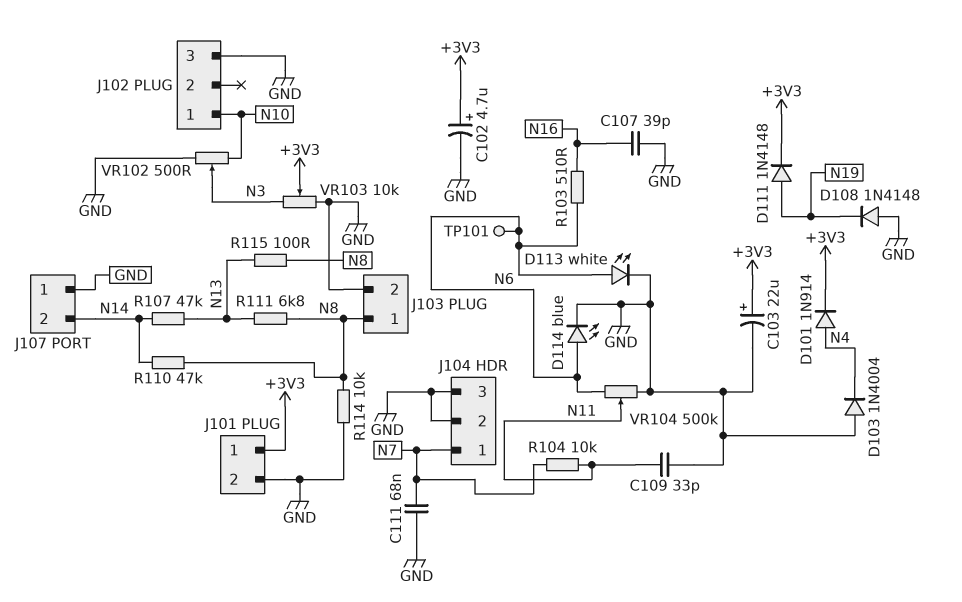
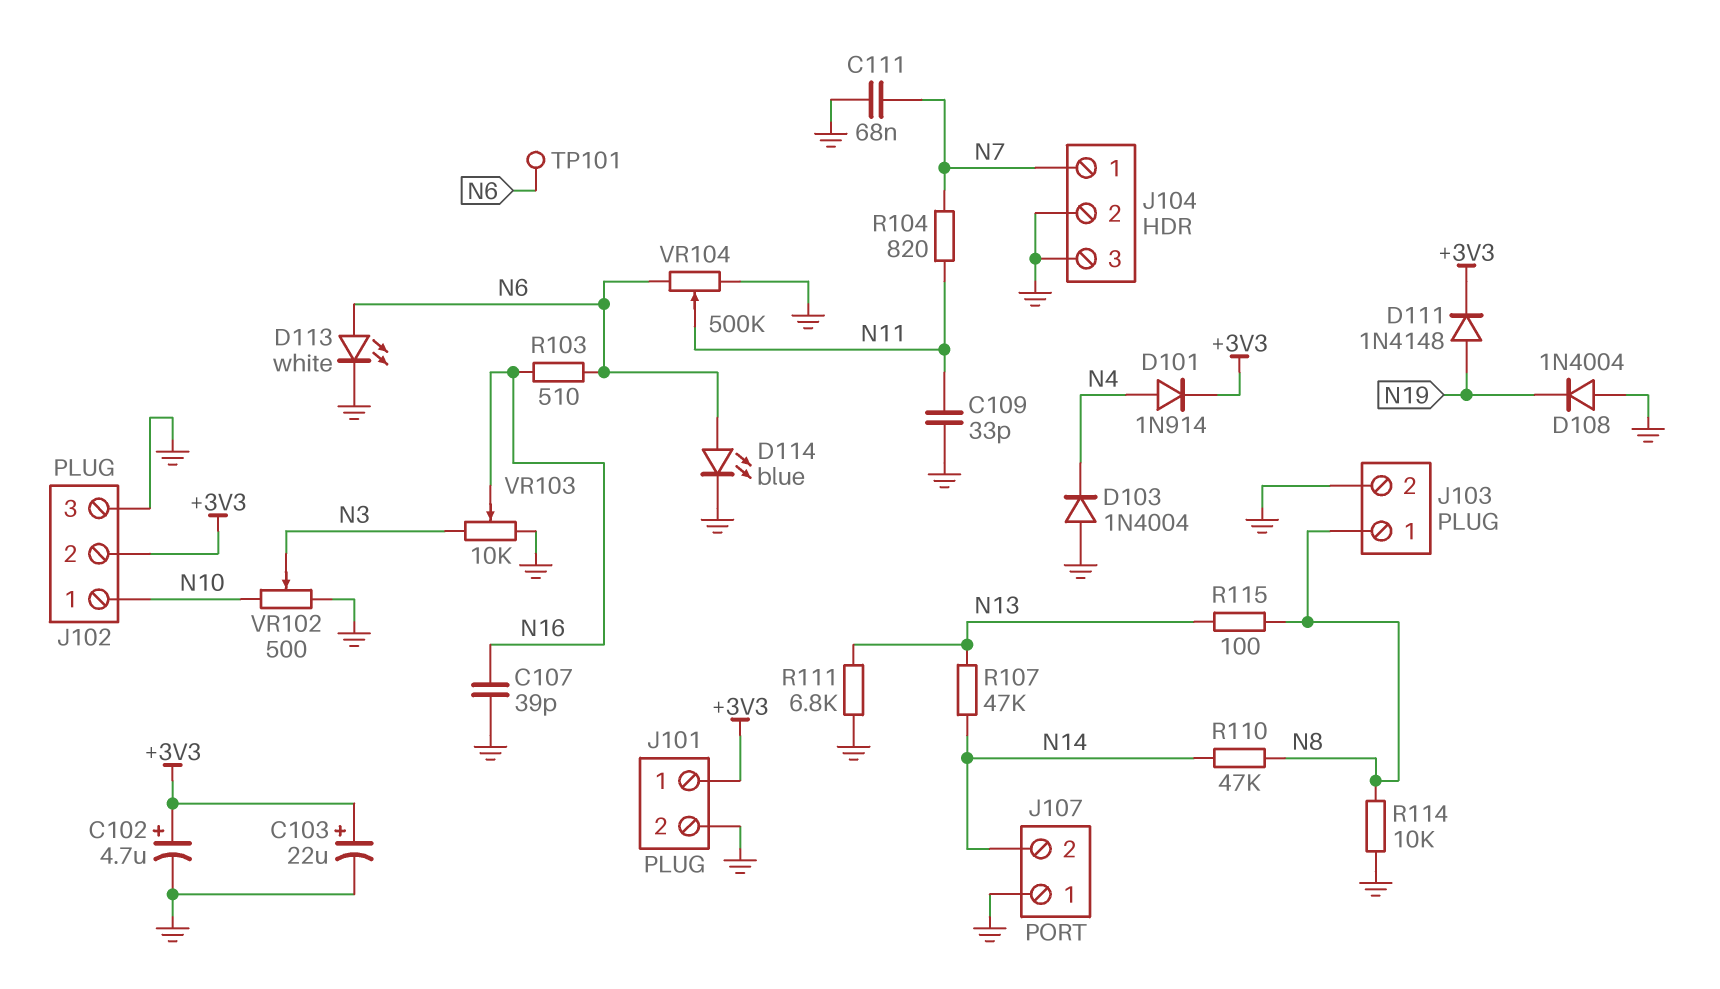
D108: diode 1N4148 (A GND, K N19) -> diode 1N4004 (A GND, K N19)
J102 pin 2: none -> +3V3
R104: 10k (N7, N11) -> 820 (N7, N11)
R111: 6.8k (N8, N13) -> 6.8k (GND, N13)
VR103: 10k (GND, N3, wiper +3V3) -> 10k (GND, N3, wiper N16)

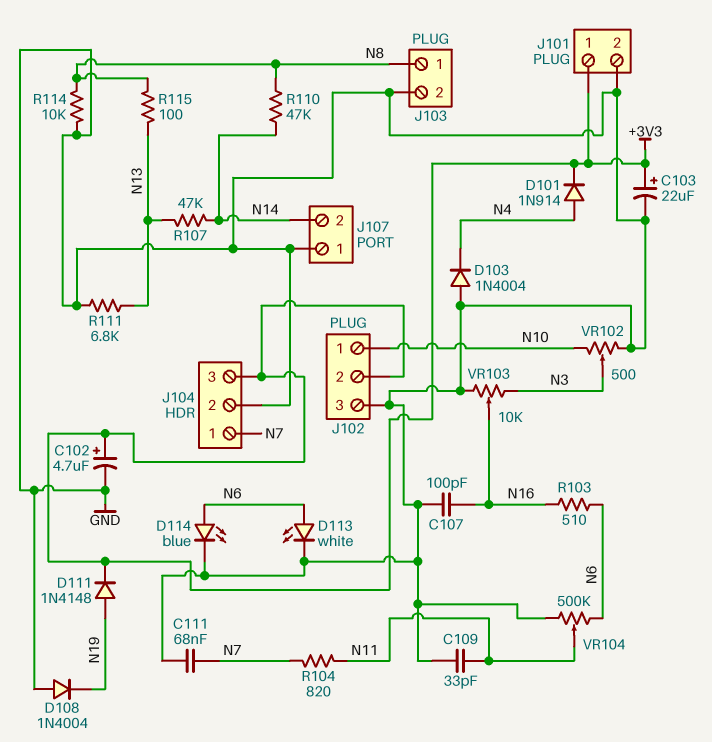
C107: 39pF (GND, N16) -> 100pF (GND, N16)
J104 pin 3: GND -> +3V3
TP101: test point (N6) -> none

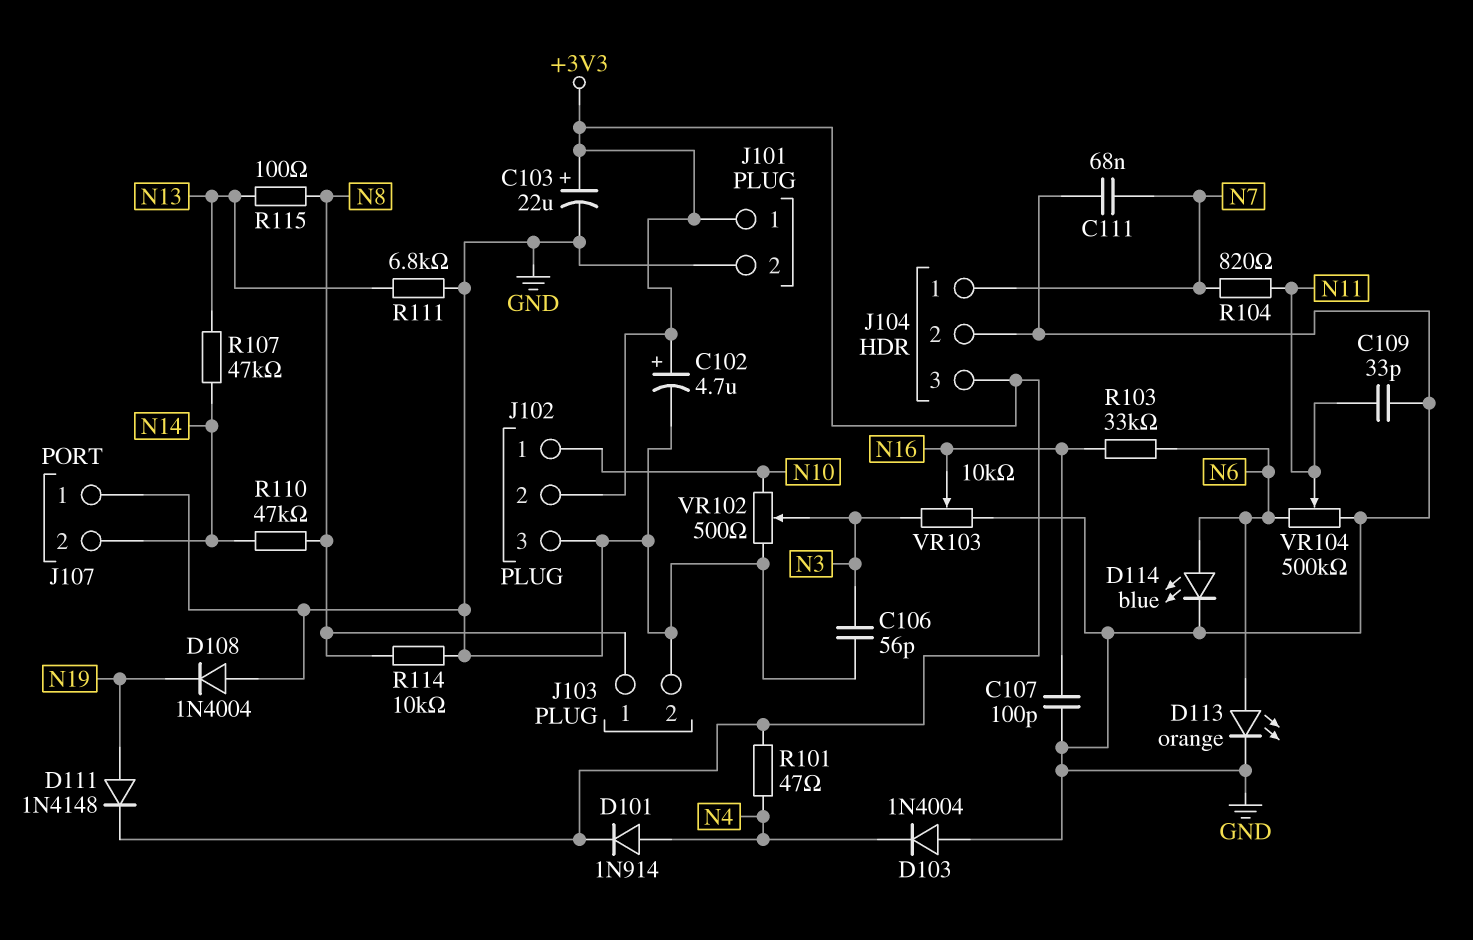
C106: none -> 56pF (GND, N3)
D113: LED white (A N6, K GND) -> LED orange (A N6, K GND)
R101: none -> 47 (+3V3, N4)
R103: 510 (N6, N16) -> 33k (N6, N16)

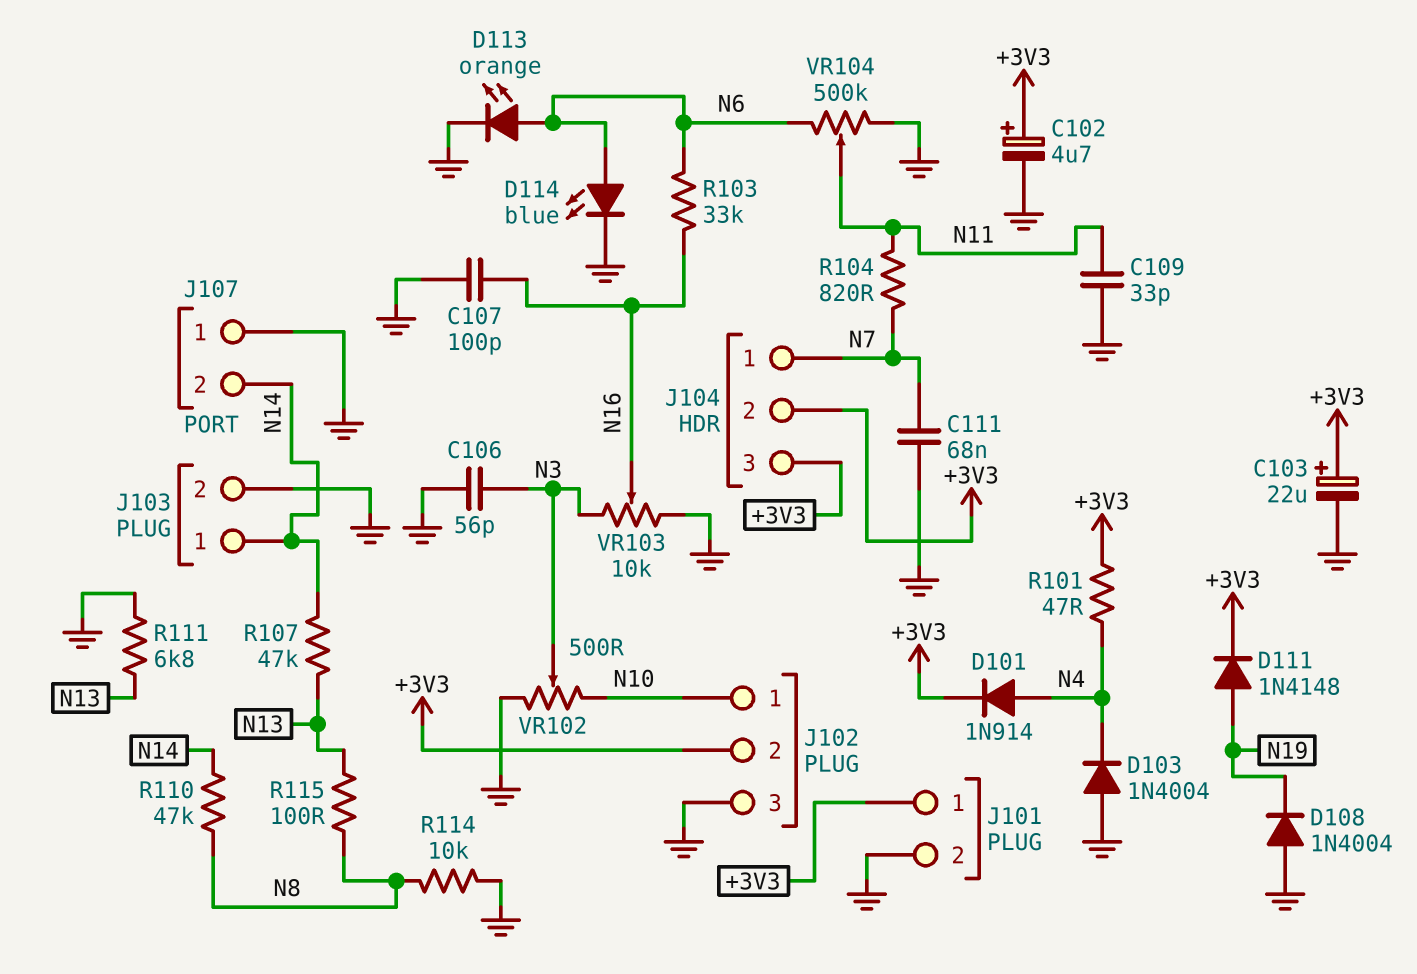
J103 pin 1: N8 -> N14
J104 pin 2: GND -> +3V3

